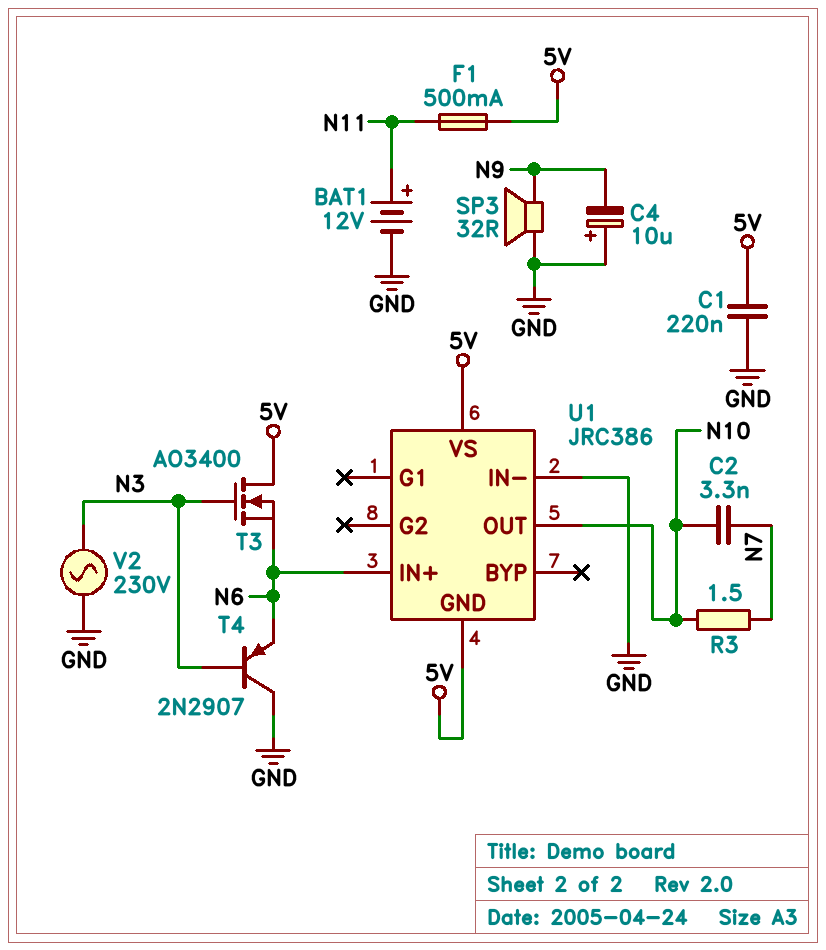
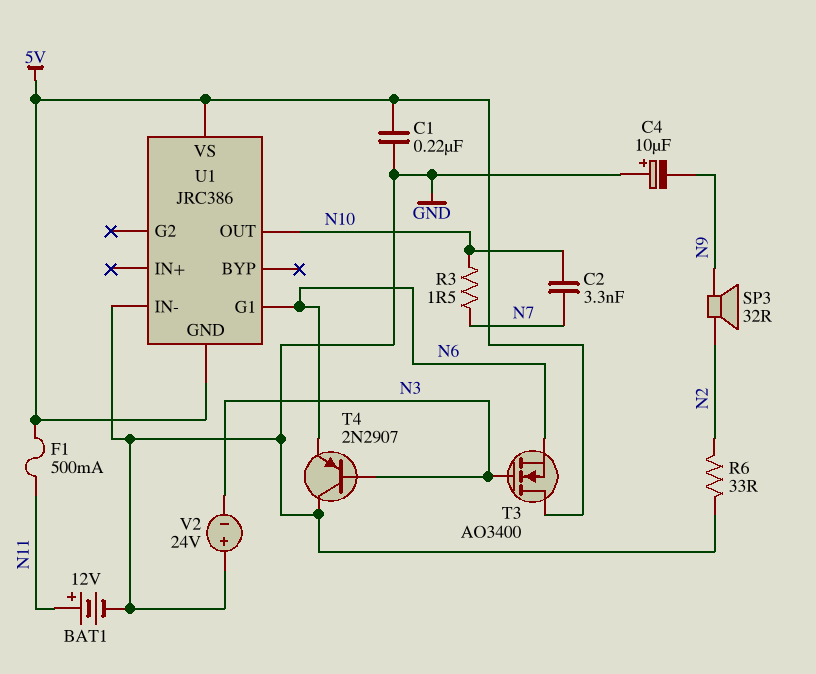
R6: none -> 33 (GND, N2)
SP3: speaker 32R (GND, N9) -> speaker 32R (N2, N9)
U1 pin G1: none -> N6
U1 pin IN+: N6 -> none
V2: AC 230V (GND, N3) -> 24V (plus GND, minus N3)

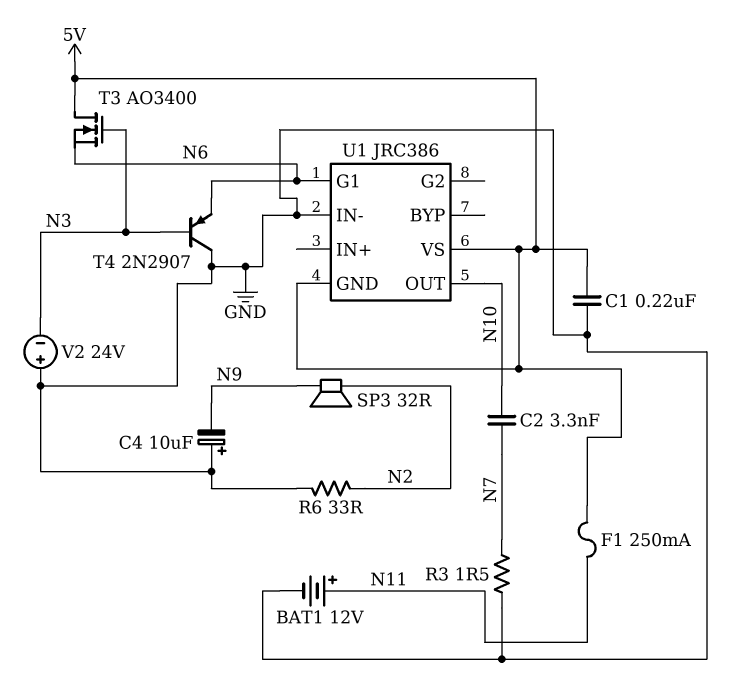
F1: 500mA (5V, N11) -> 250mA (5V, N11)
R3: 1.5 (N7, N10) -> 1.5 (GND, N7)

